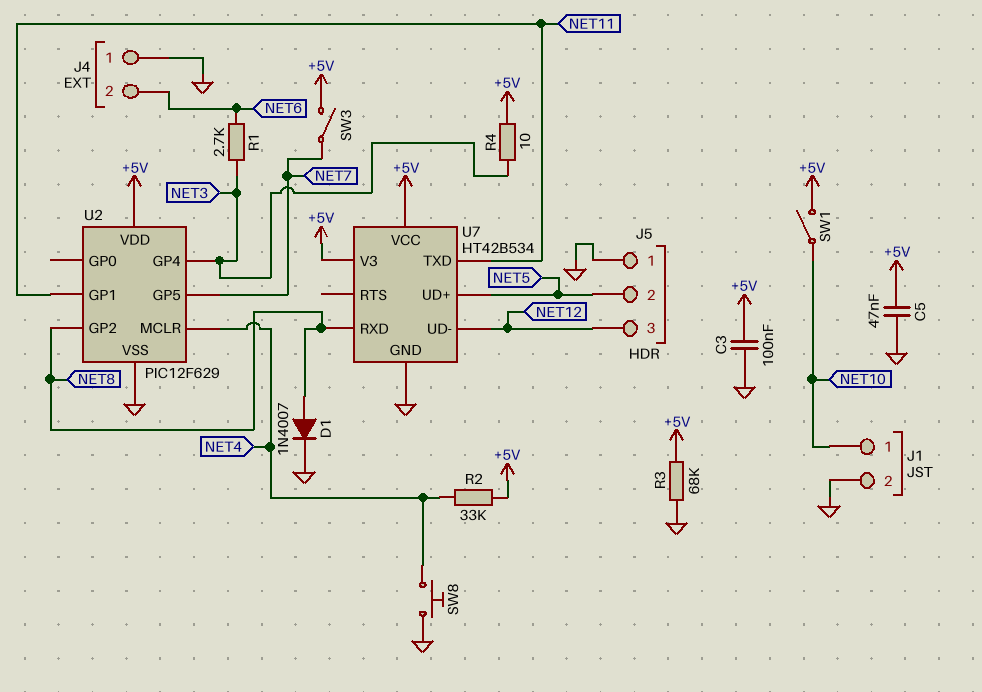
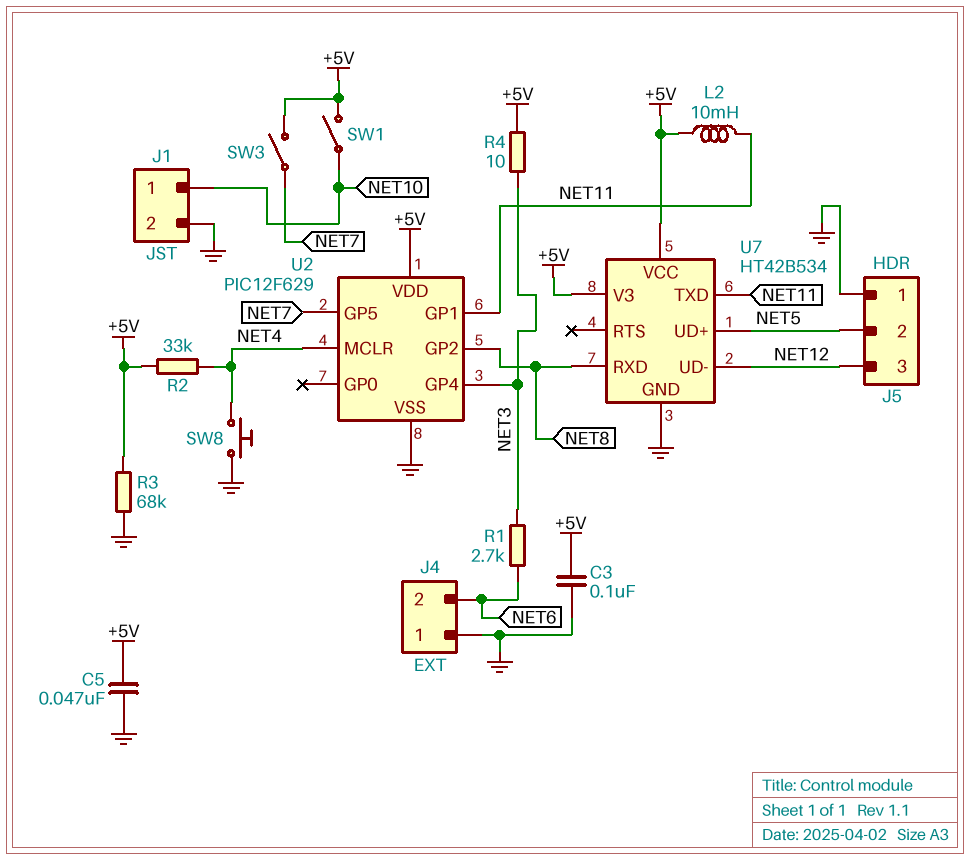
D1: diode 1N4007 (A NET8, K GND) -> none
L2: none -> 10mH (+5V, NET11)

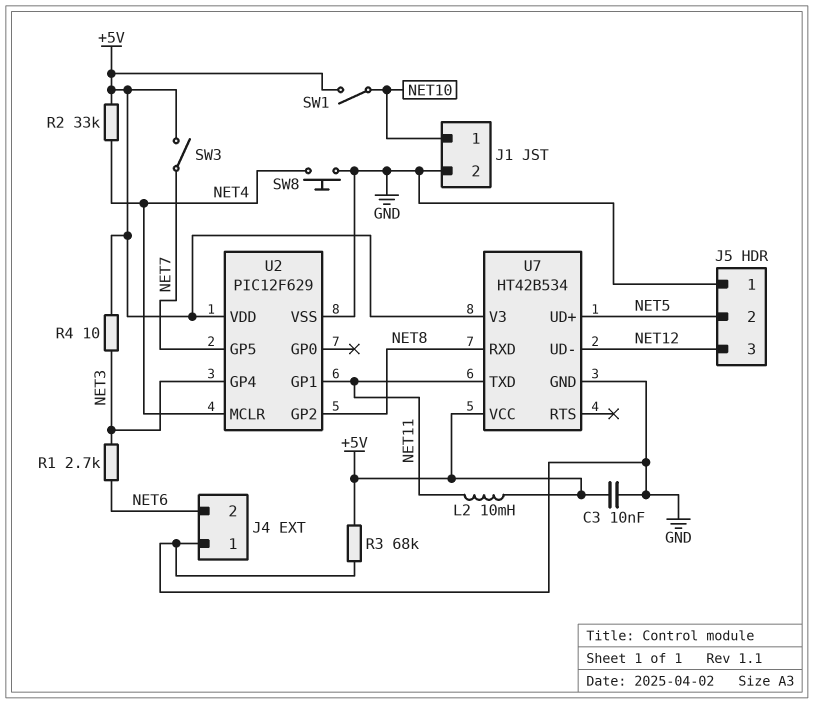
C3: 100nF (+5V, GND) -> 10nF (+5V, GND)
C5: 47nF (+5V, GND) -> none

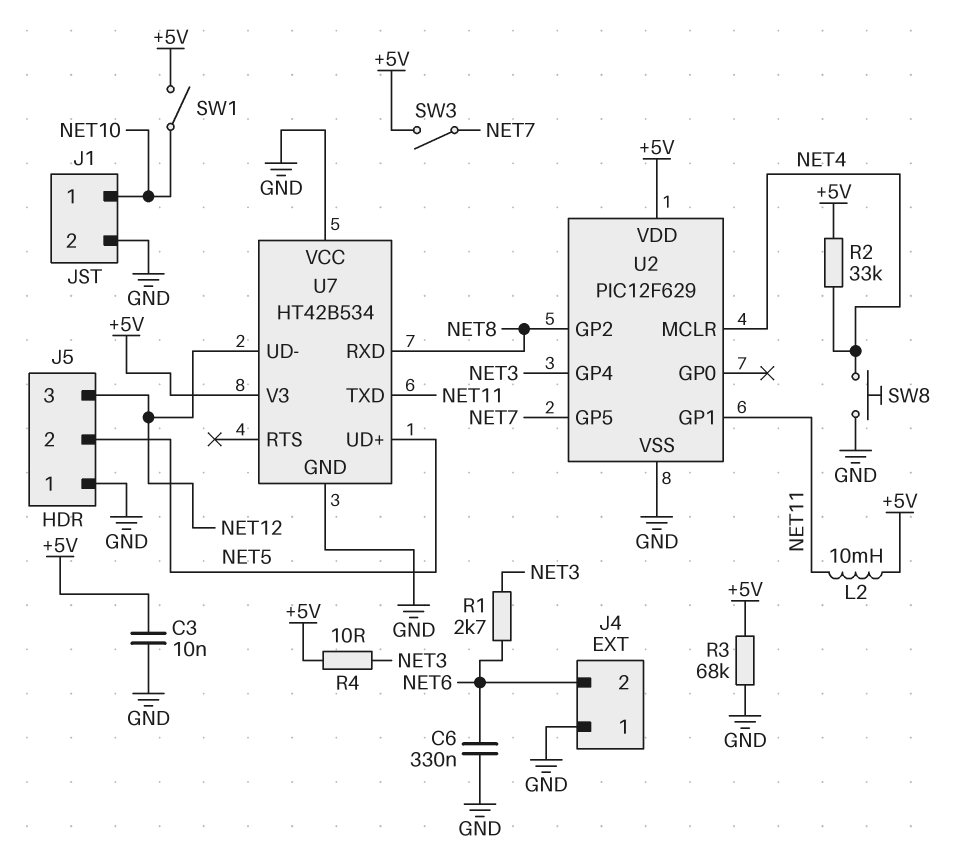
C6: none -> 330nF (GND, NET6)
U7 pin VCC: +5V -> GND

